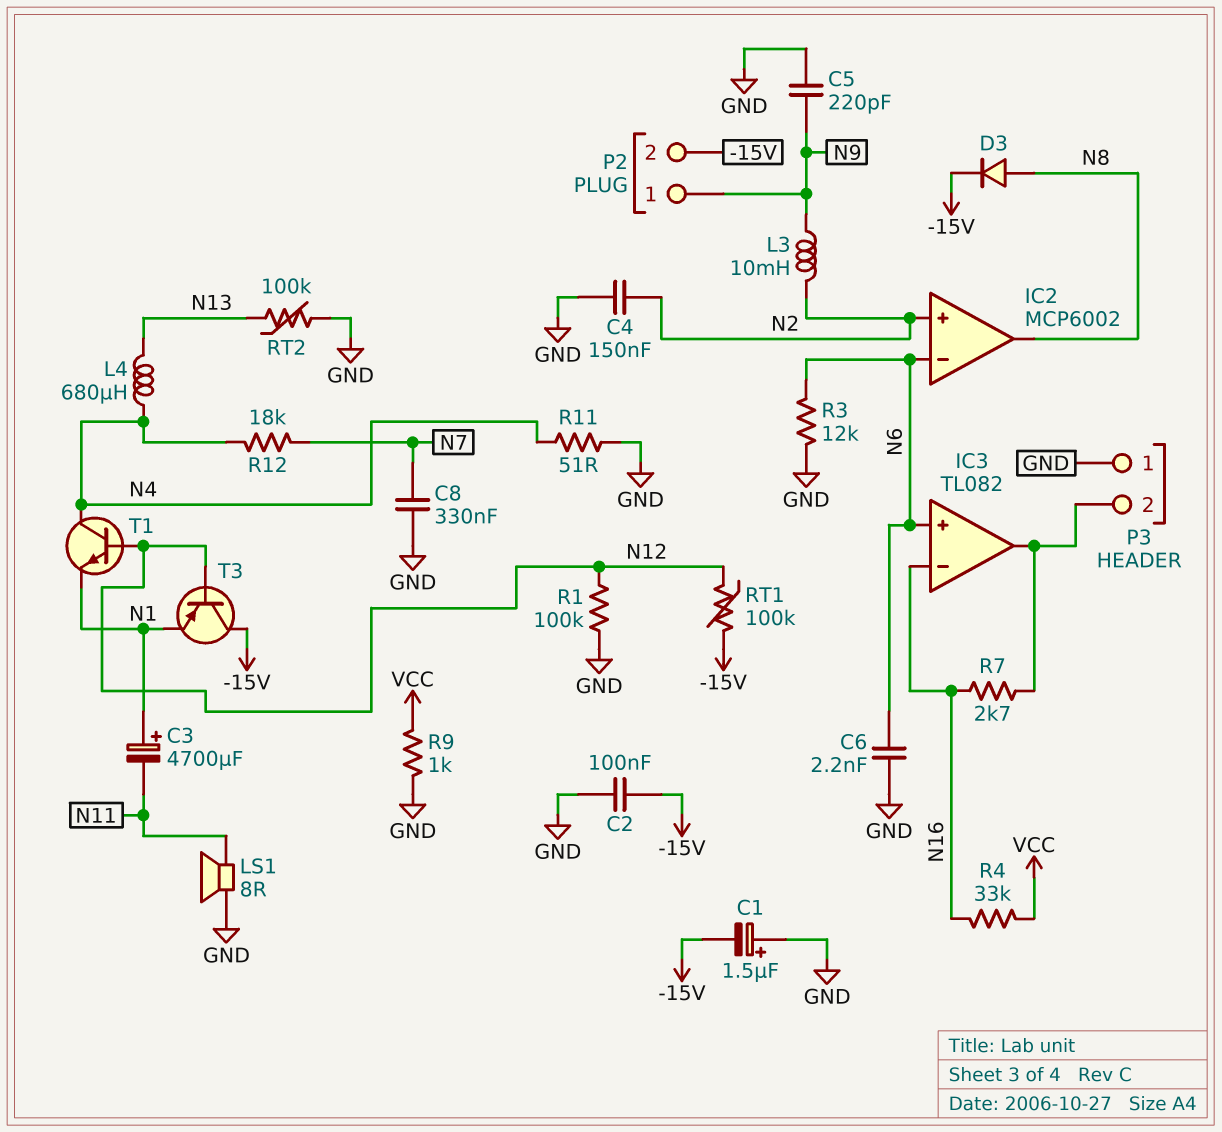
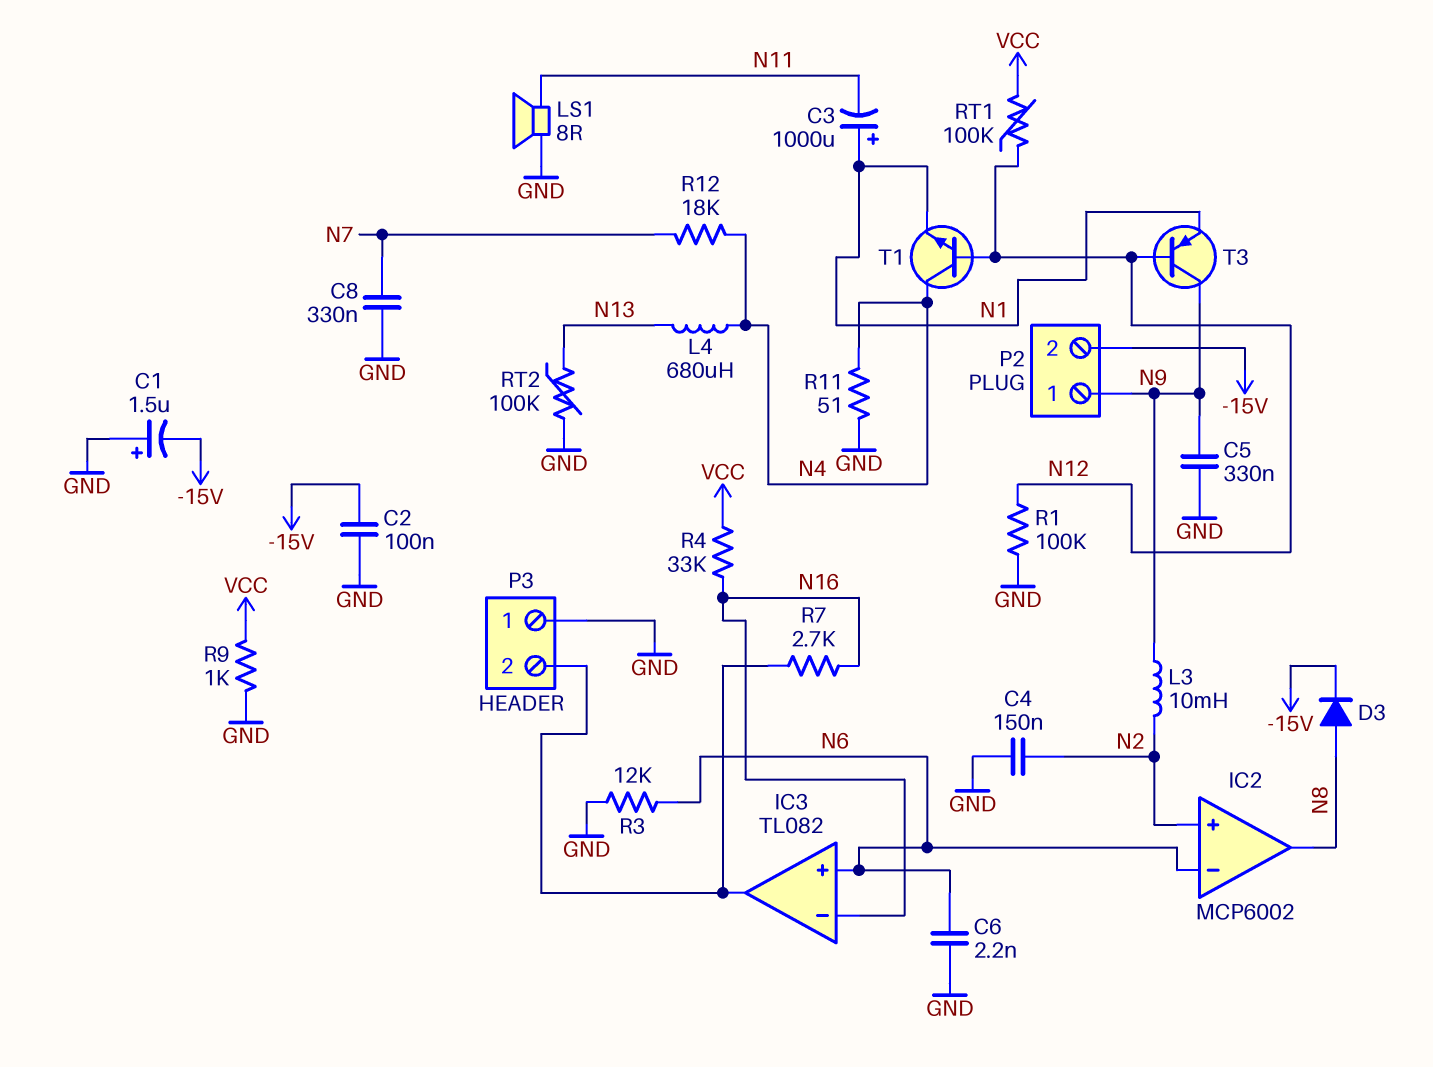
C3: 4700uF (plus N1, minus N11) -> 1000uF (plus N1, minus N11)
C5: 220pF (GND, N9) -> 330nF (GND, N9)
RT1: 100k (-15V, N12) -> 100k (N12, VCC)
T3: PNP (B N12, C -15V, E N1) -> PNP (B N12, C N9, E N1)

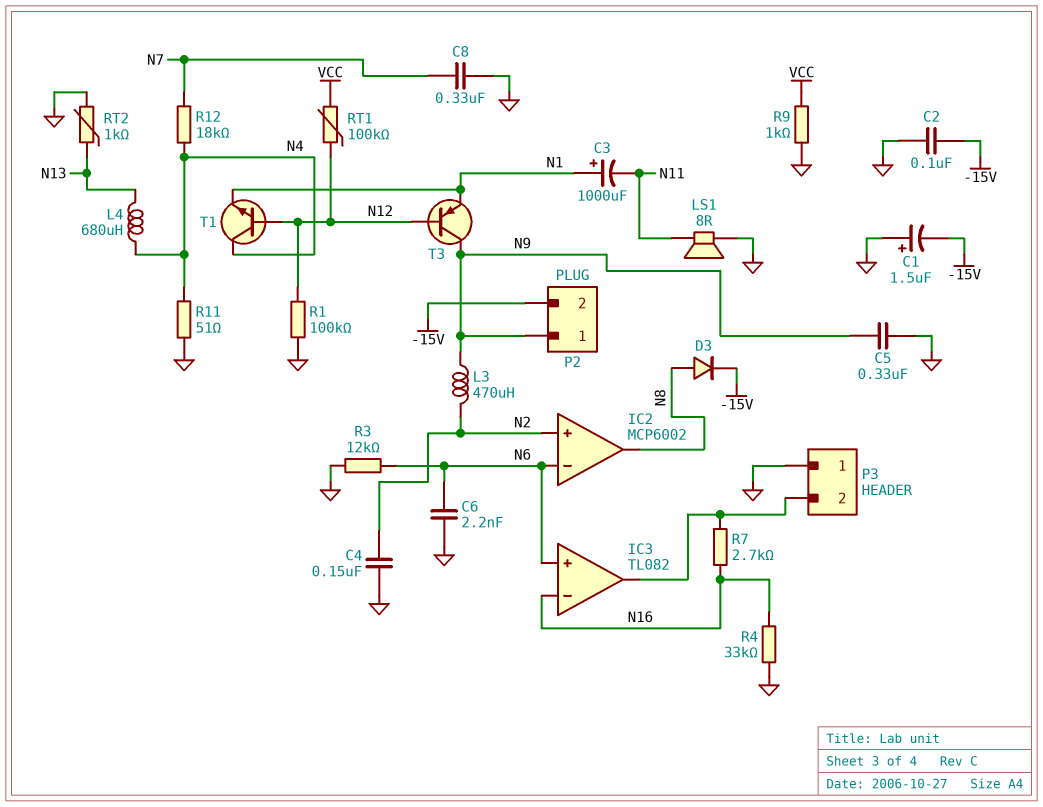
L3: 10mH (N2, N9) -> 470uH (N2, N9)
R4: 33k (N16, VCC) -> 33k (GND, N16)
RT2: 100k (GND, N13) -> 1k (GND, N13)

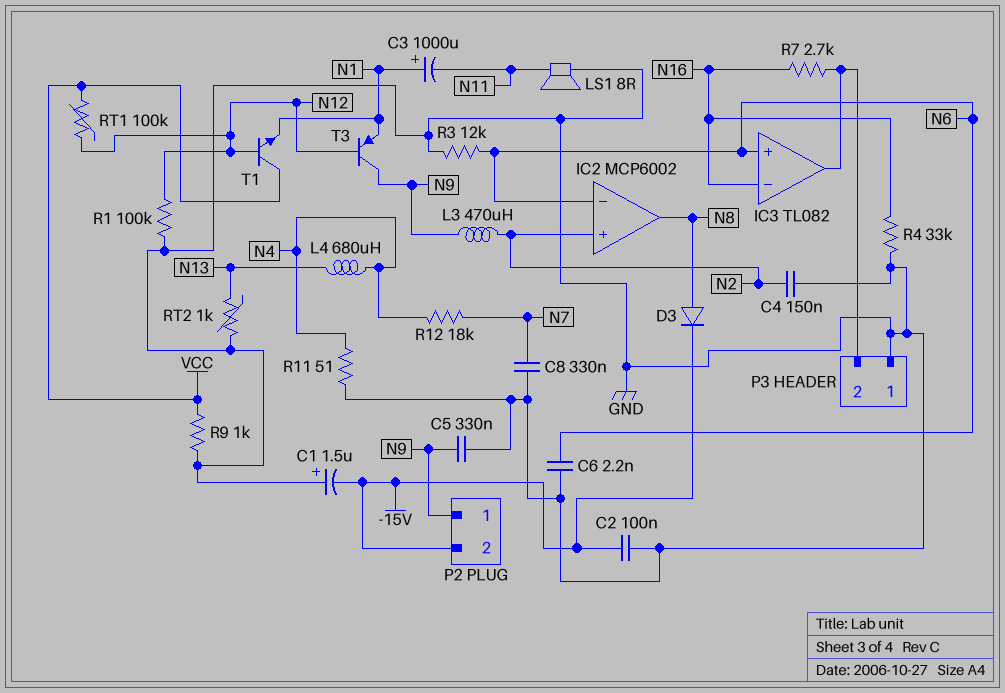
T1: NPN (B N12, C N4, E N1) -> NPN (B N12, C VCC, E N1)

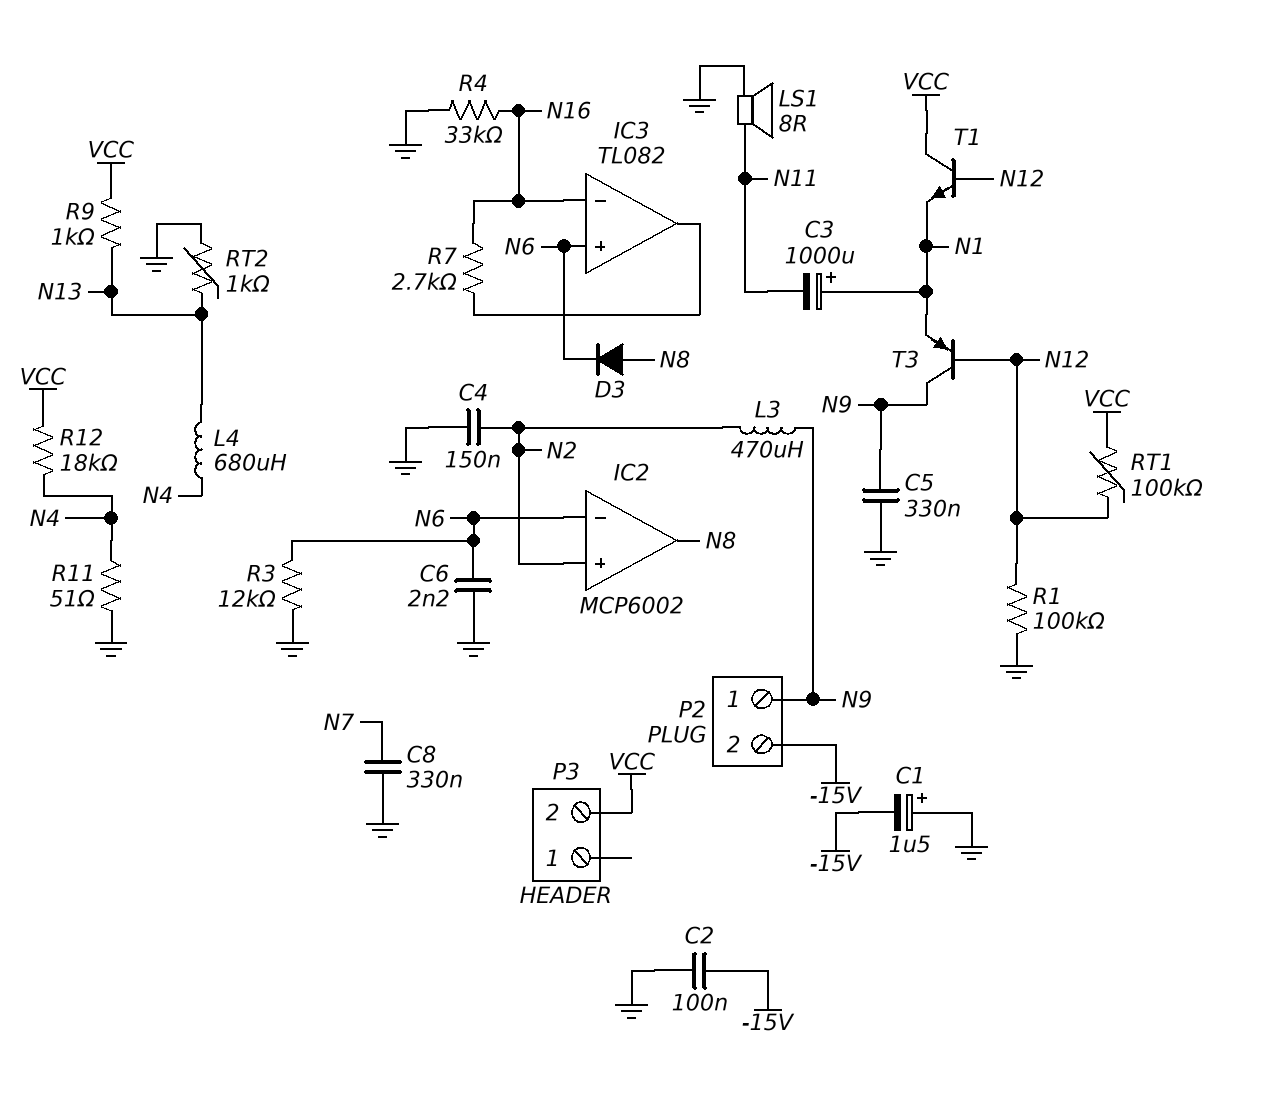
D3: diode (A N8, K -15V) -> diode (A N8, K N6)
P3 pin 1: GND -> none
P3 pin 2: IC3/out -> VCC
R9: 1k (GND, VCC) -> 1k (N13, VCC)
R12: 18k (N4, N7) -> 18k (N4, VCC)

